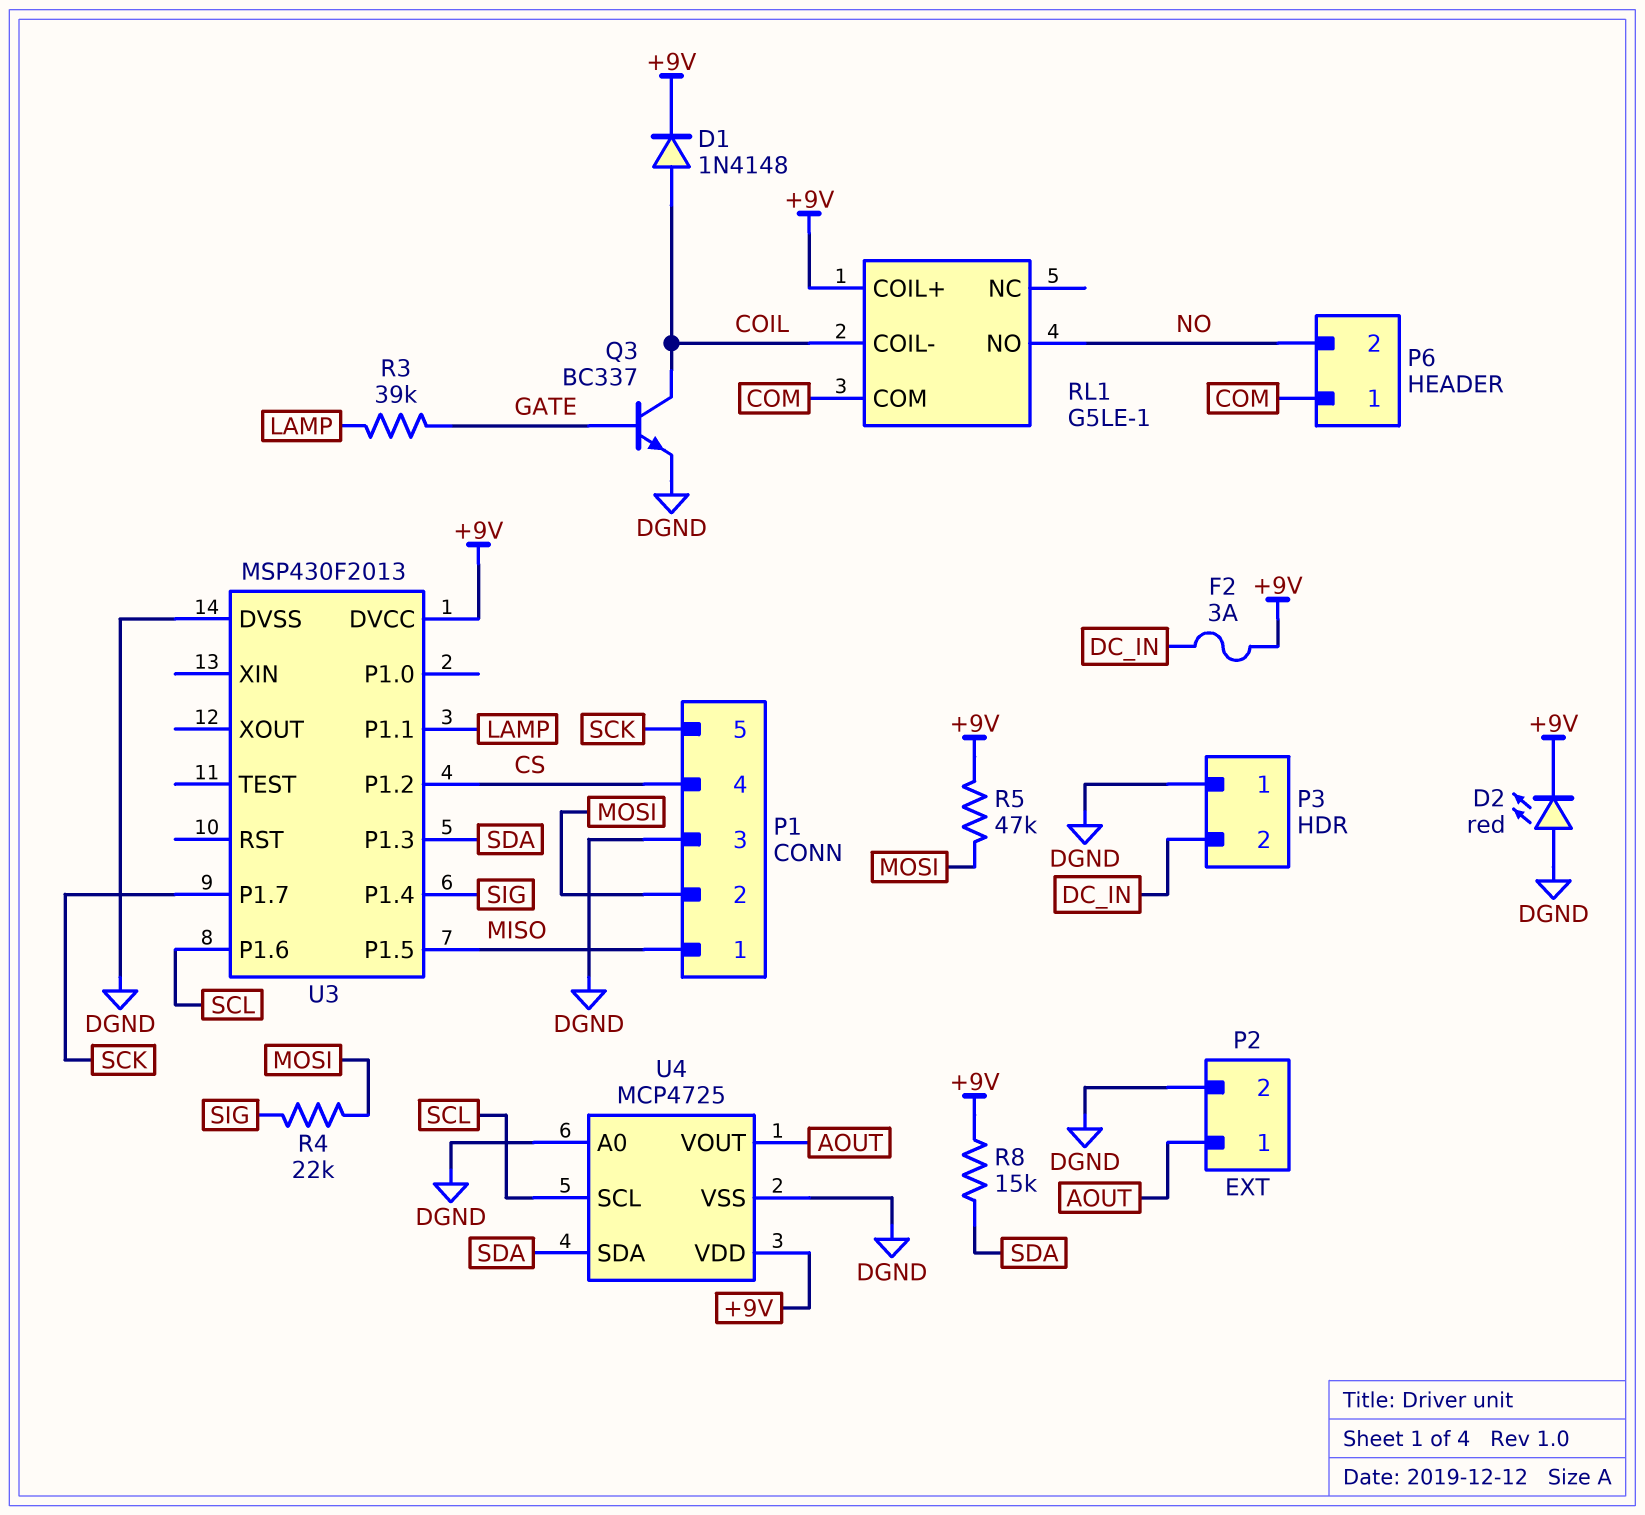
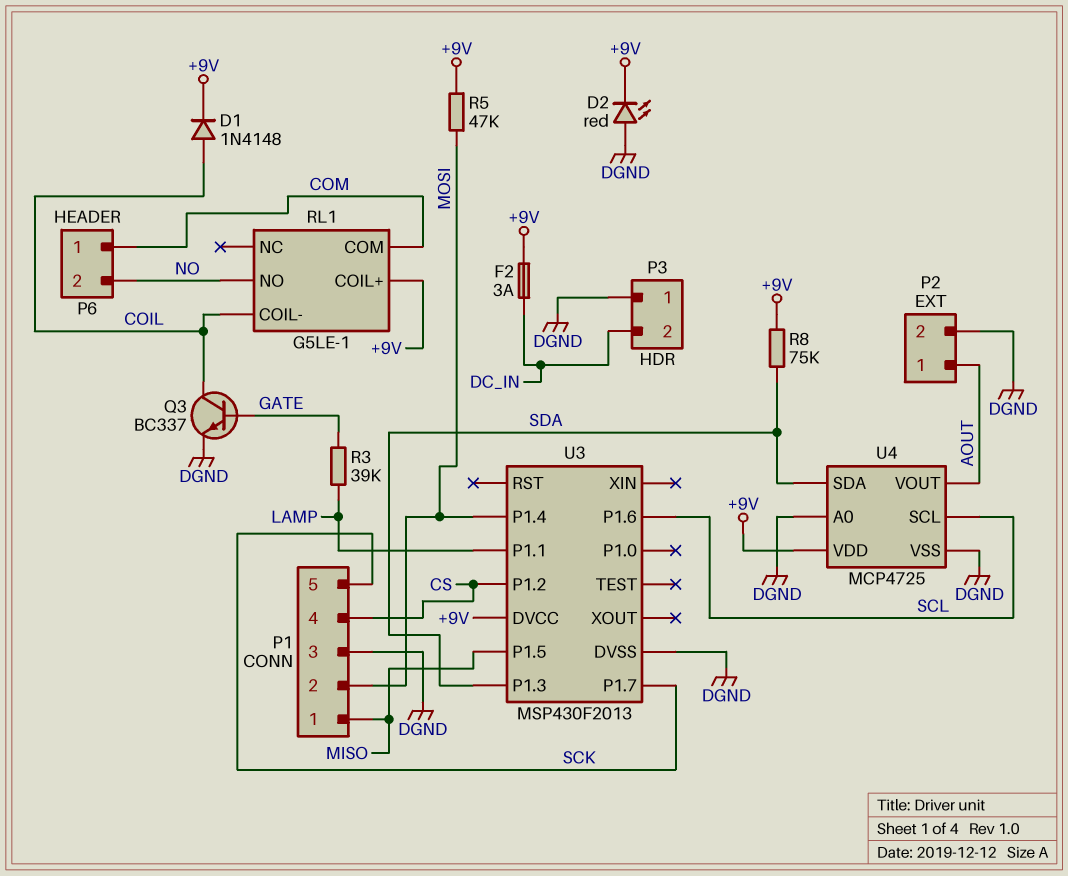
R4: 22k (MOSI, SIG) -> none
R8: 15k (+9V, SDA) -> 75k (+9V, SDA)
U3 pin P1.4: SIG -> MOSI

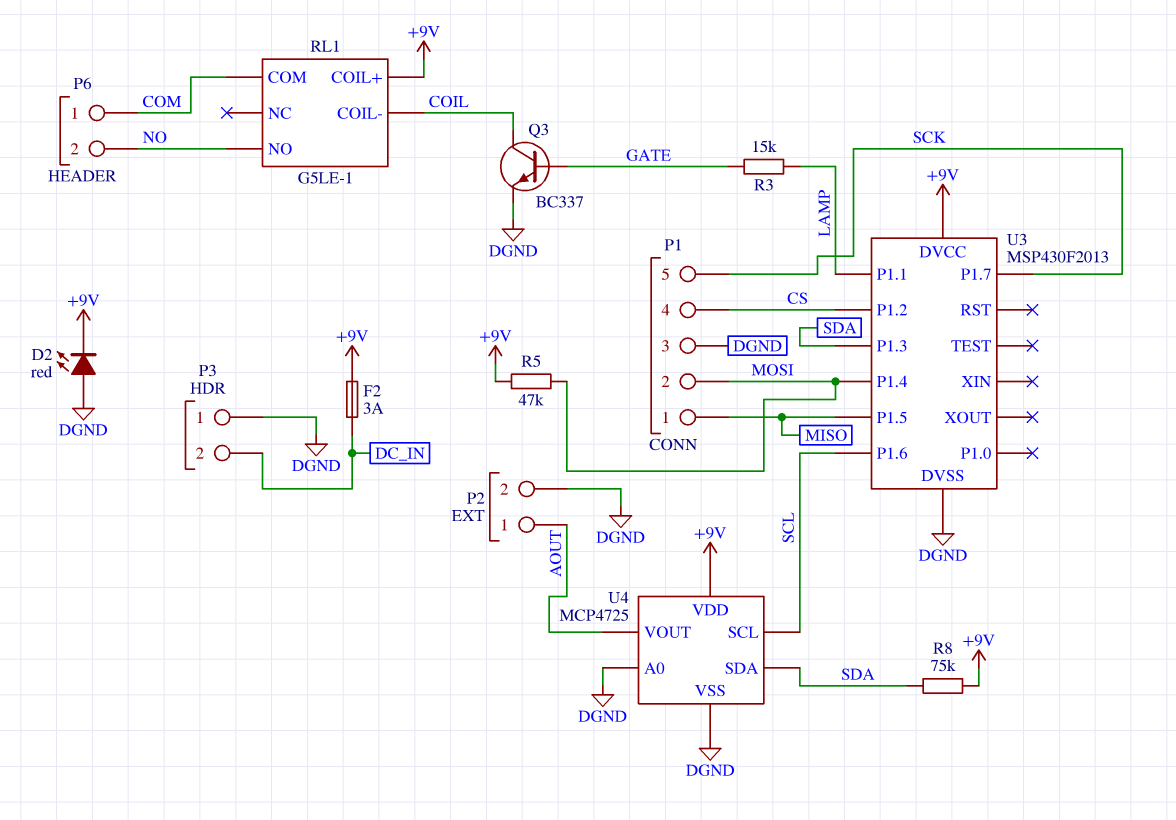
D1: diode 1N4148 (A COIL, K +9V) -> none
R3: 39k (GATE, LAMP) -> 15k (GATE, LAMP)

